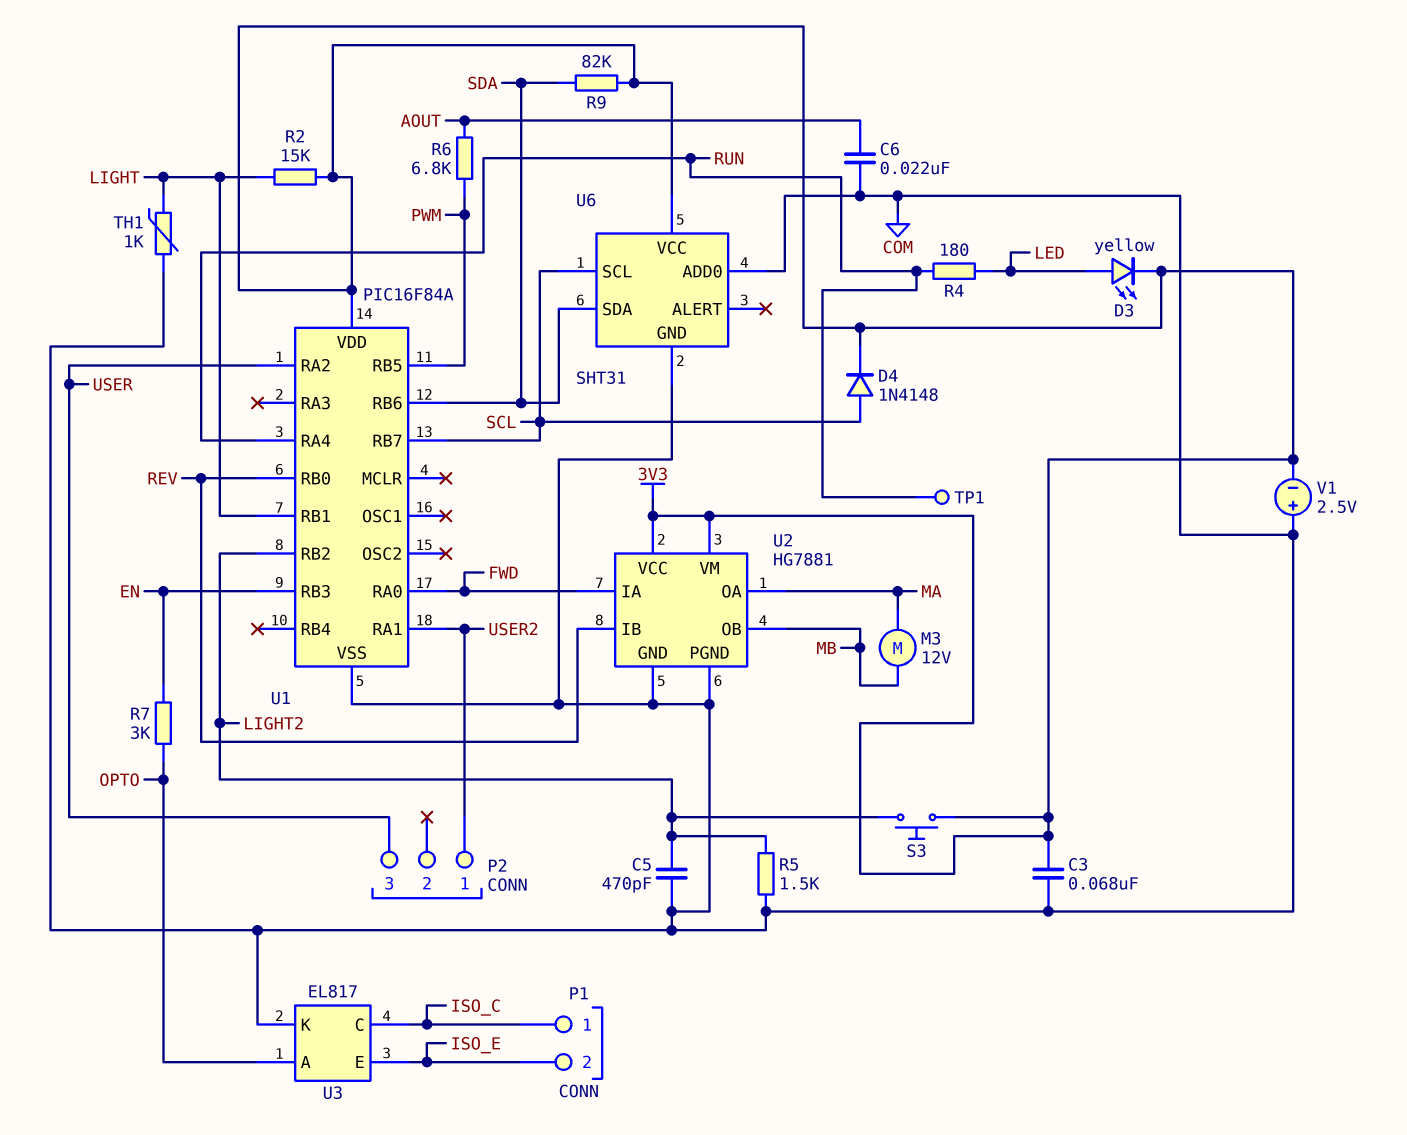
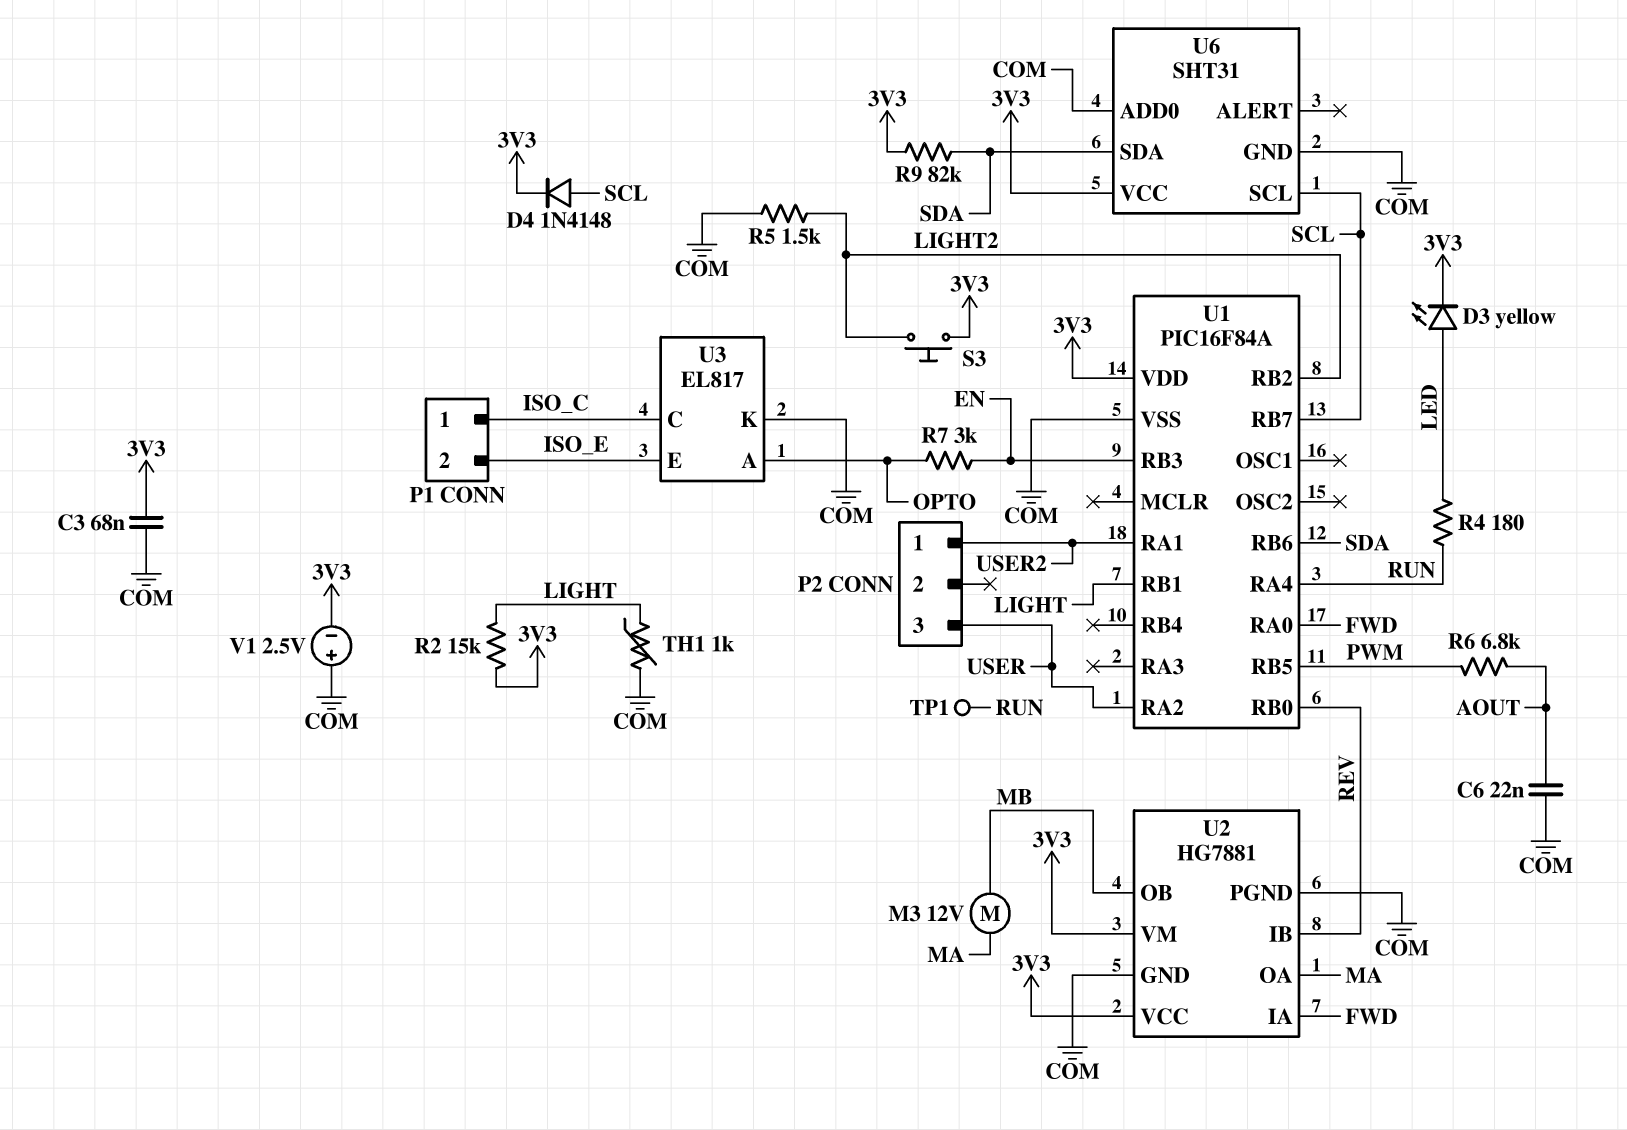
C5: 470pF (COM, LIGHT2) -> none

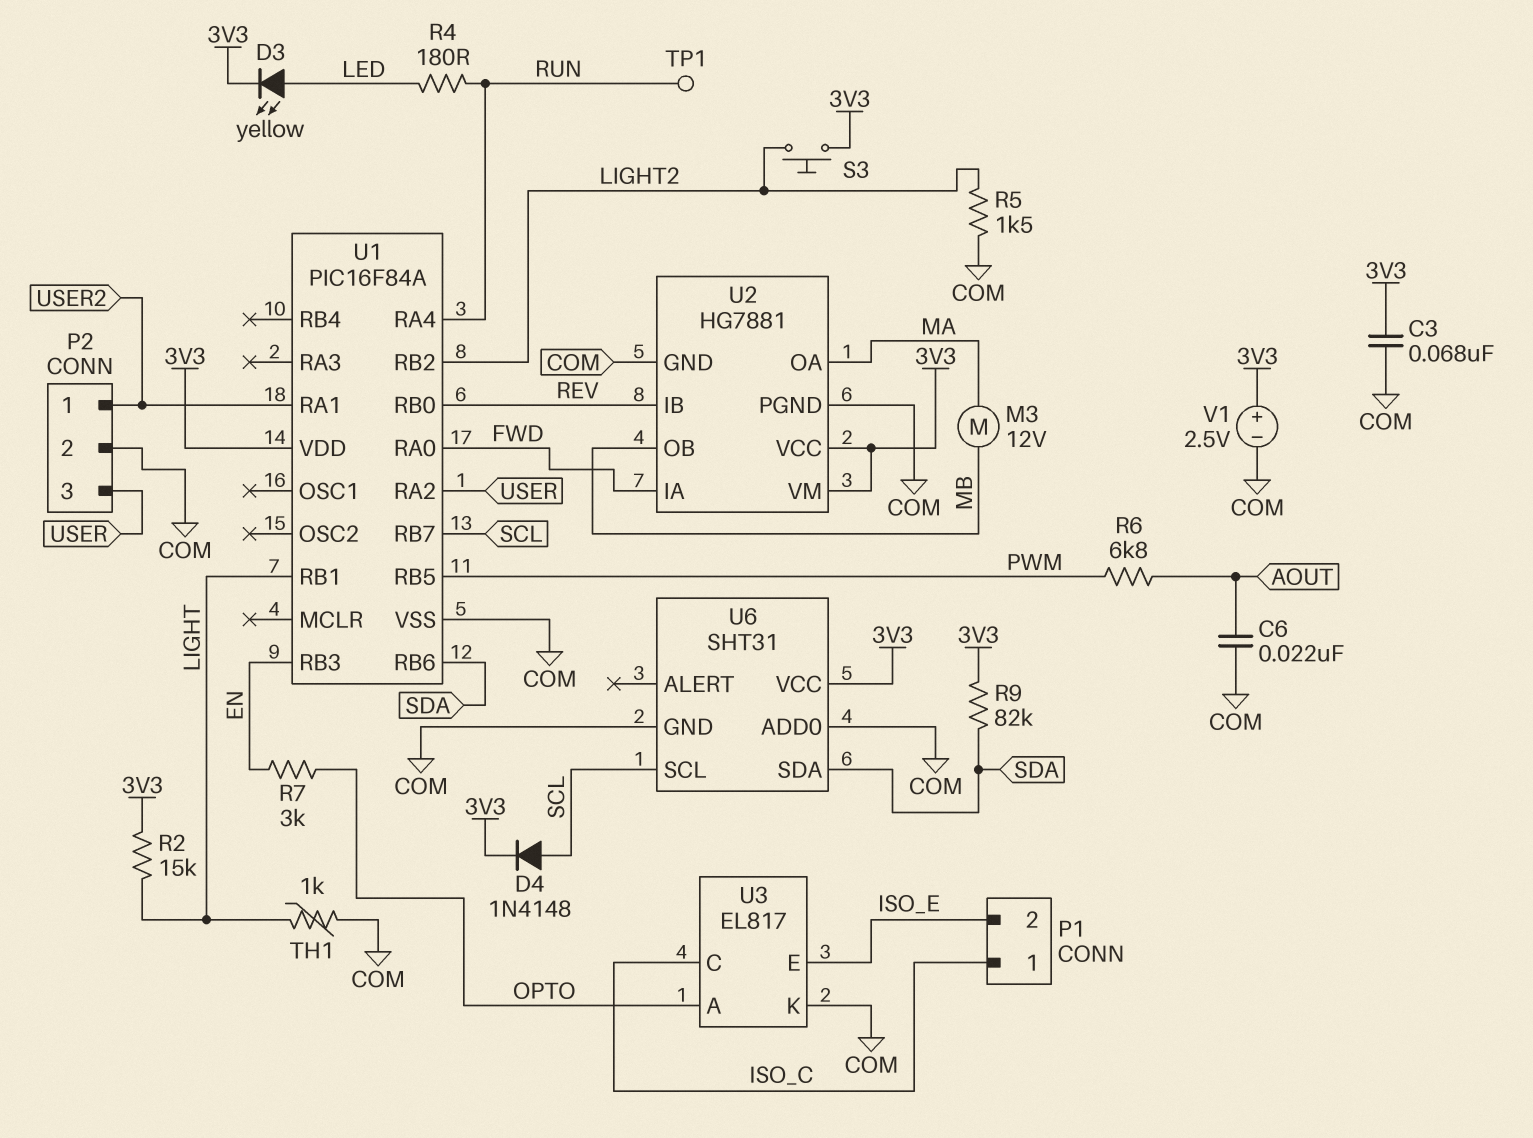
P2 pin 2: none -> COM
V1: 2.5V (plus COM, minus 3V3) -> 2.5V (plus 3V3, minus COM)

